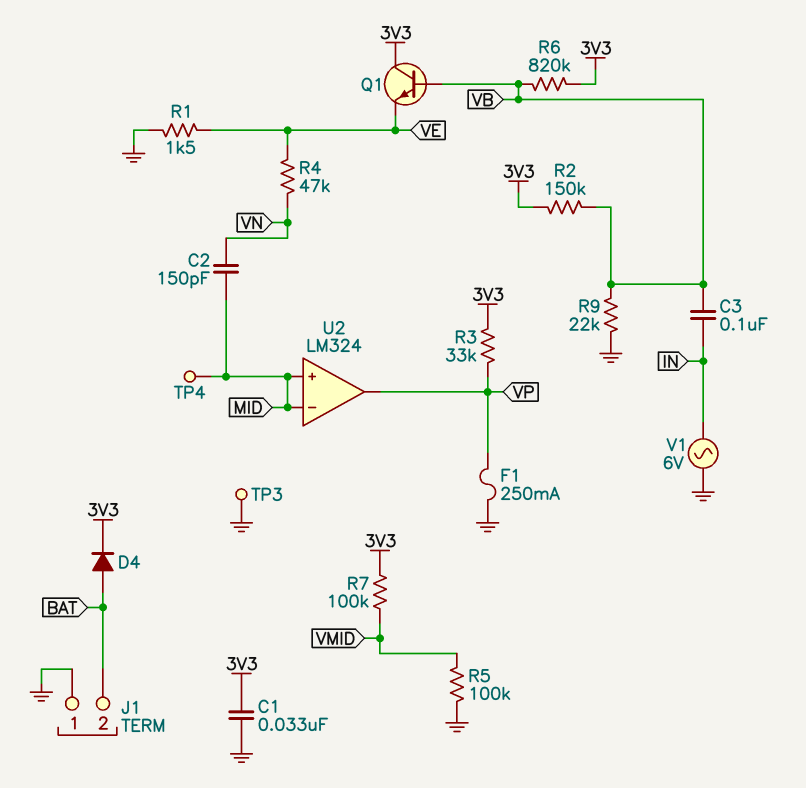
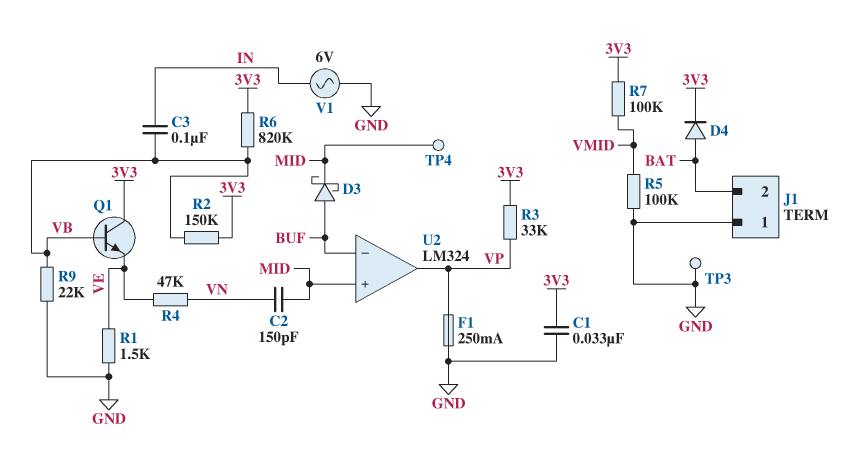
D3: none -> schottky (A BUF, K MID)
U2 pin in-: MID -> BUF

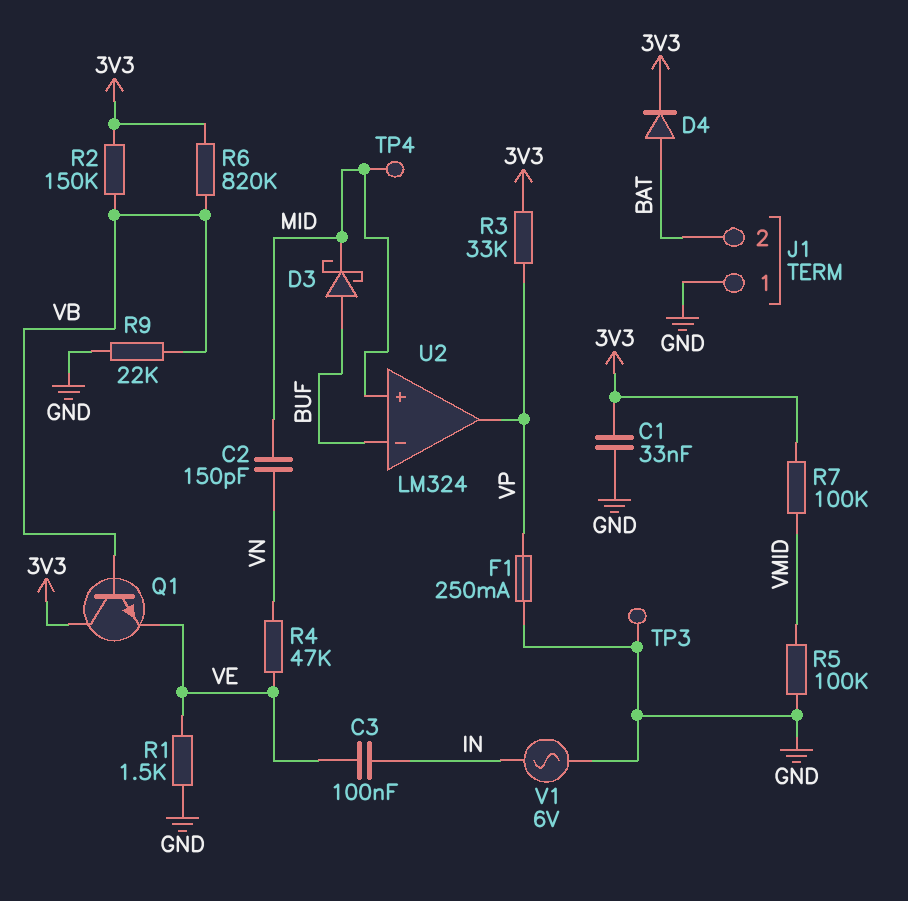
C3: 100nF (IN, VB) -> 100nF (IN, VE)

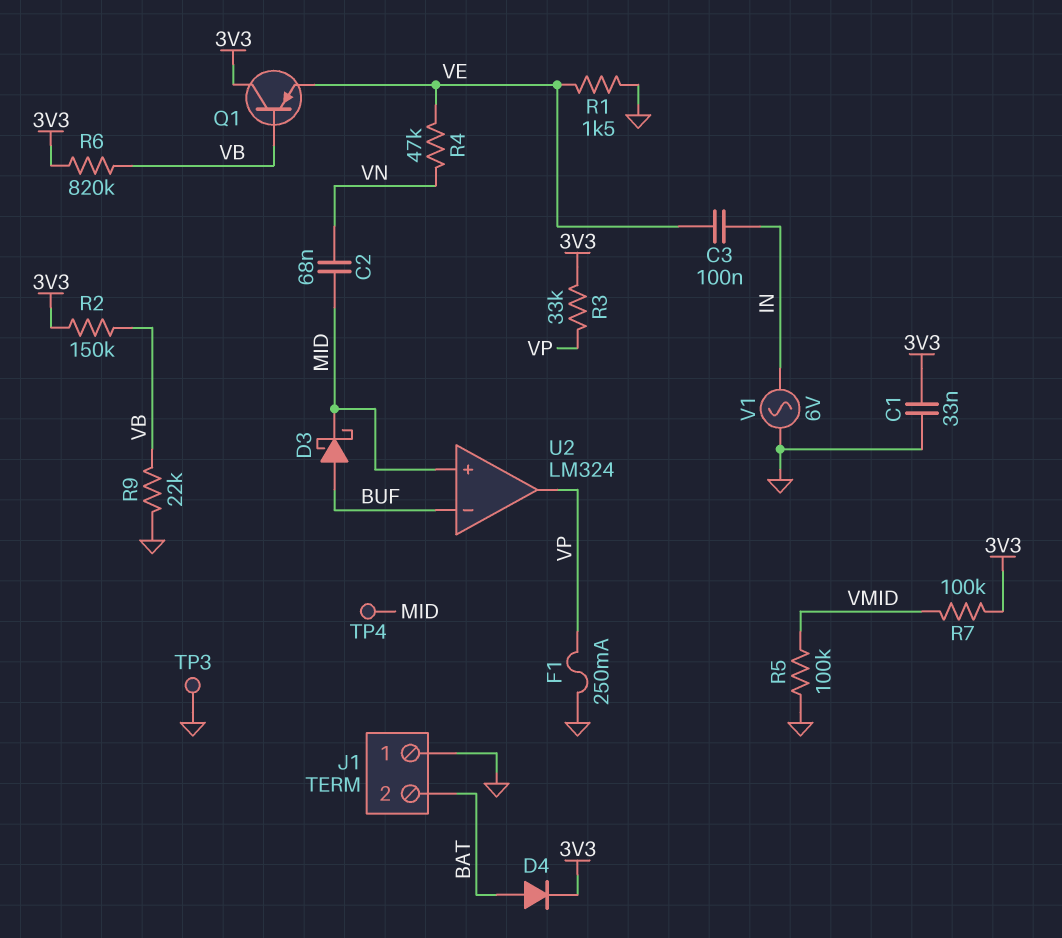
C2: 150pF (MID, VN) -> 68nF (MID, VN)
Q1: NPN (B VB, C 3V3, E VE) -> PNP (B VB, C 3V3, E VE)

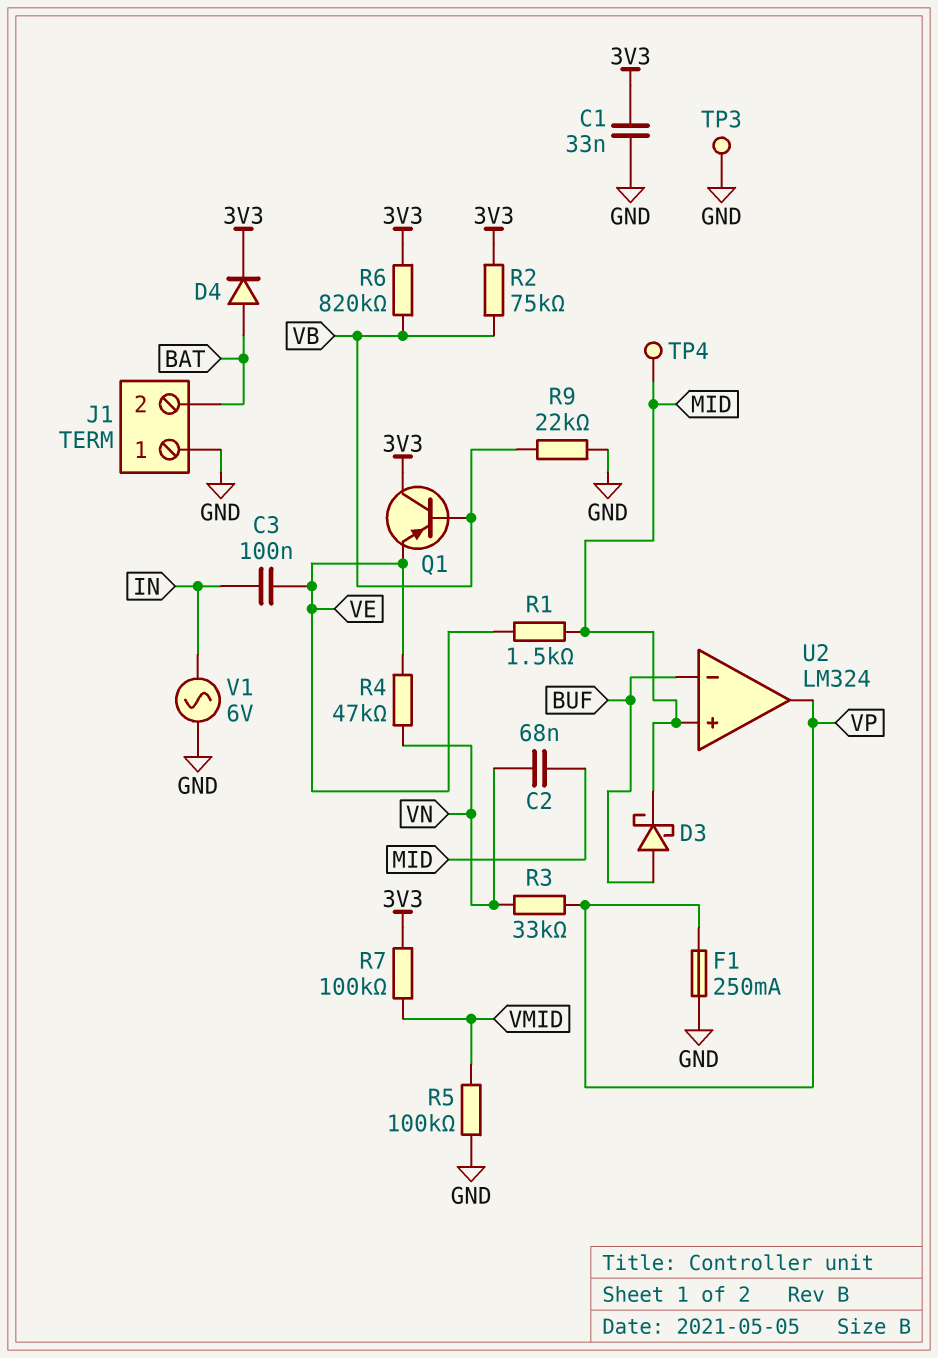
R1: 1.5k (GND, VE) -> 1.5k (MID, VE)
R2: 150k (3V3, VB) -> 75k (3V3, VB)
R3: 33k (3V3, VP) -> 33k (VN, VP)

